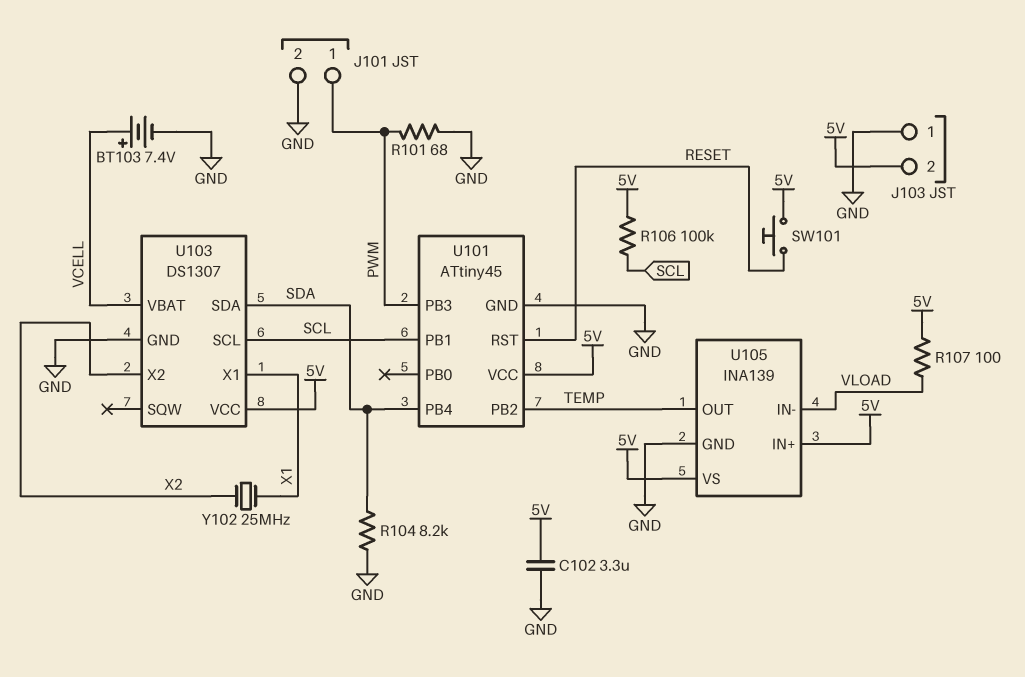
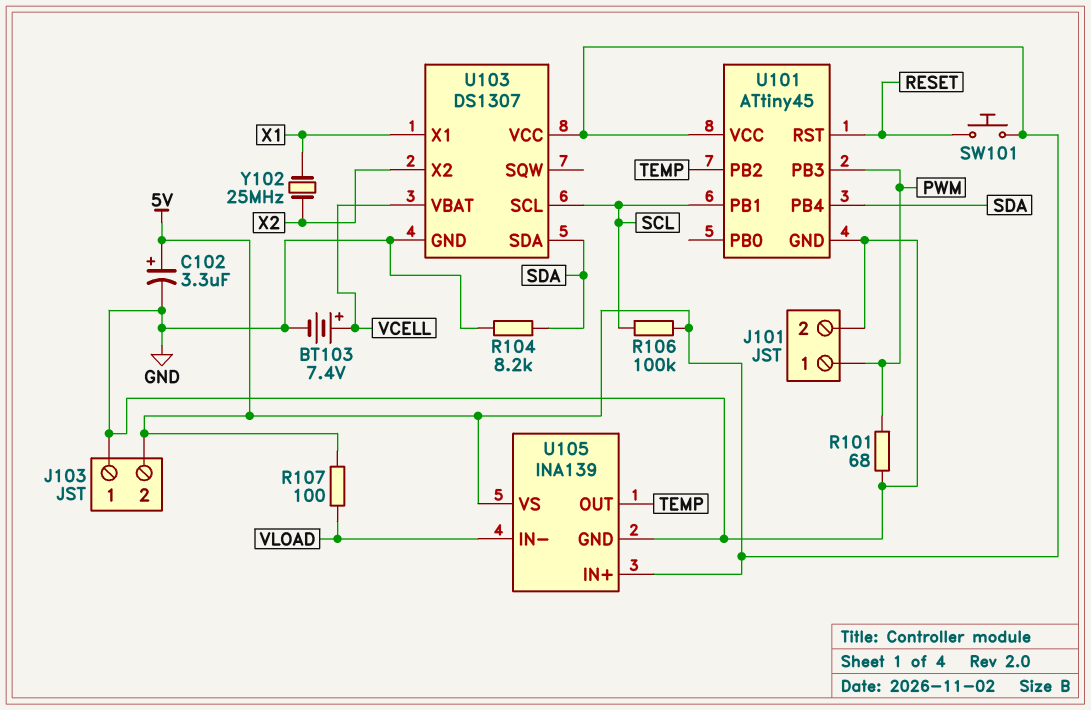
C102: 3.3uF (5V, GND) -> 3.3uF (plus 5V, minus GND)

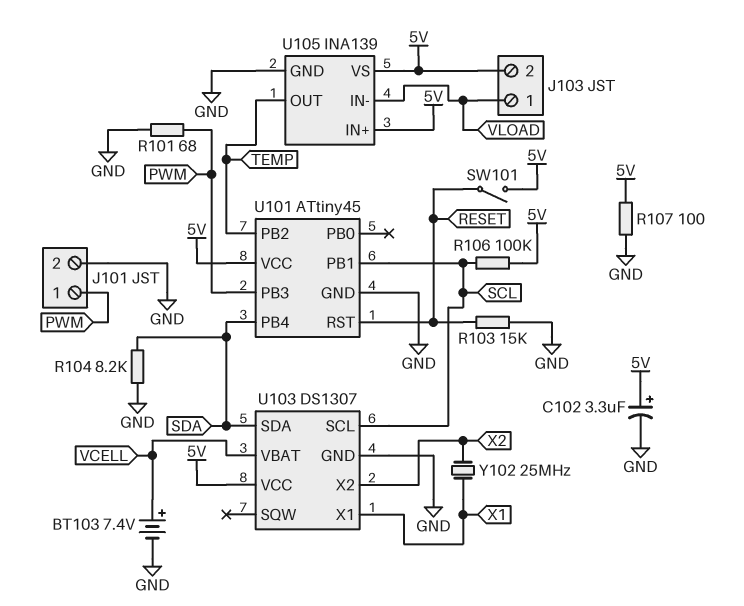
J103 pin 1: GND -> VLOAD
R103: none -> 15k (GND, RESET)
R107: 100 (5V, VLOAD) -> 100 (5V, GND)
SW101: button (5V, RESET) -> switch (5V, RESET)

